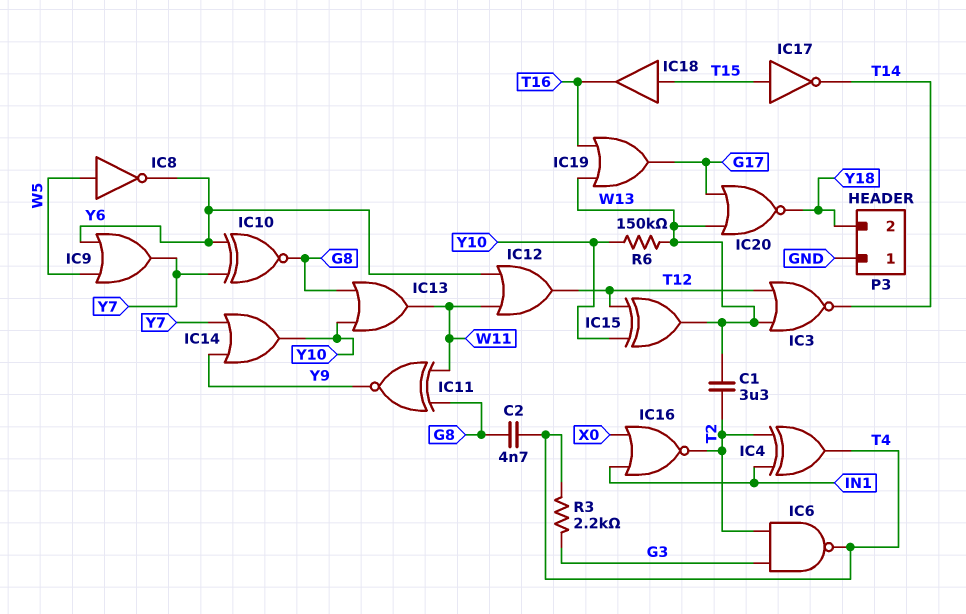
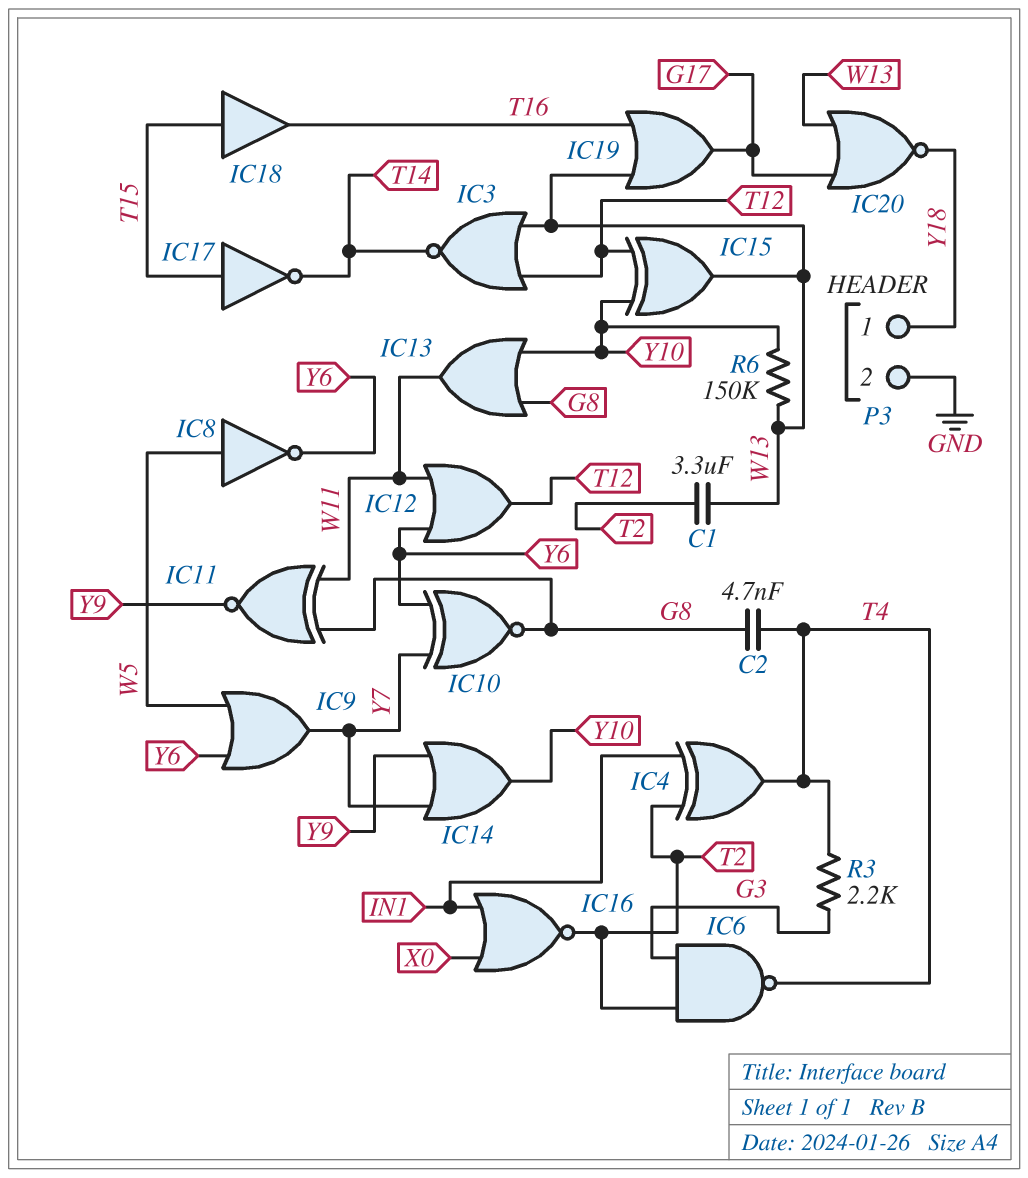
P3 pin 1: GND -> Y18
P3 pin 2: Y18 -> GND

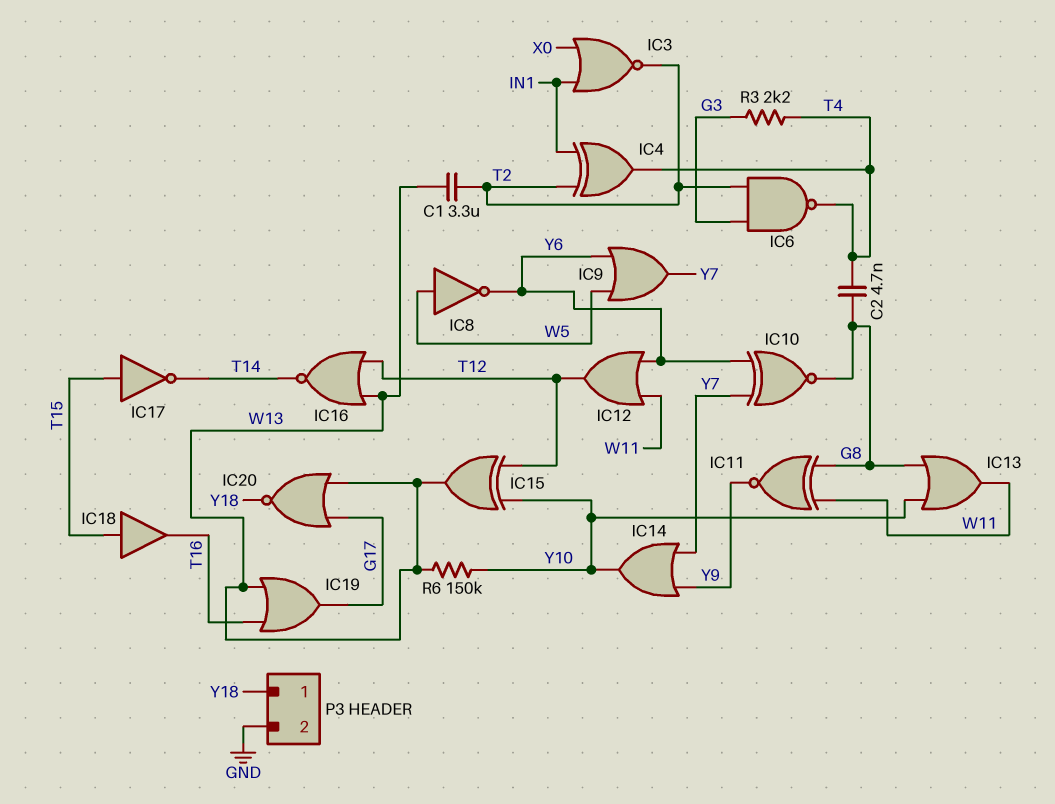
IC3: NOR (in T12, in W13, out T14) -> NOR (in IN1, in X0, out T2)
IC16: NOR (in IN1, in X0, out T2) -> NOR (in T12, in W13, out T14)

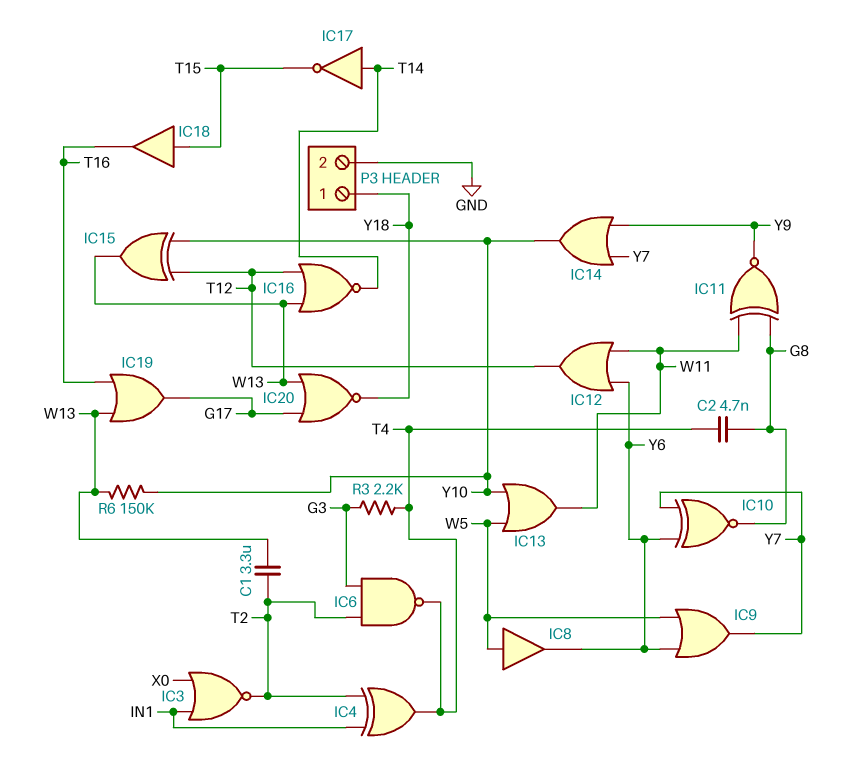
IC8: NOT (in W5, out Y6) -> buffer (in W5, out Y6)
IC13: OR (in G8, in Y10, out W11) -> OR (in W5, in Y10, out W11)
IC17: NOT (in T15, out T14) -> NOT (in T14, out T15)

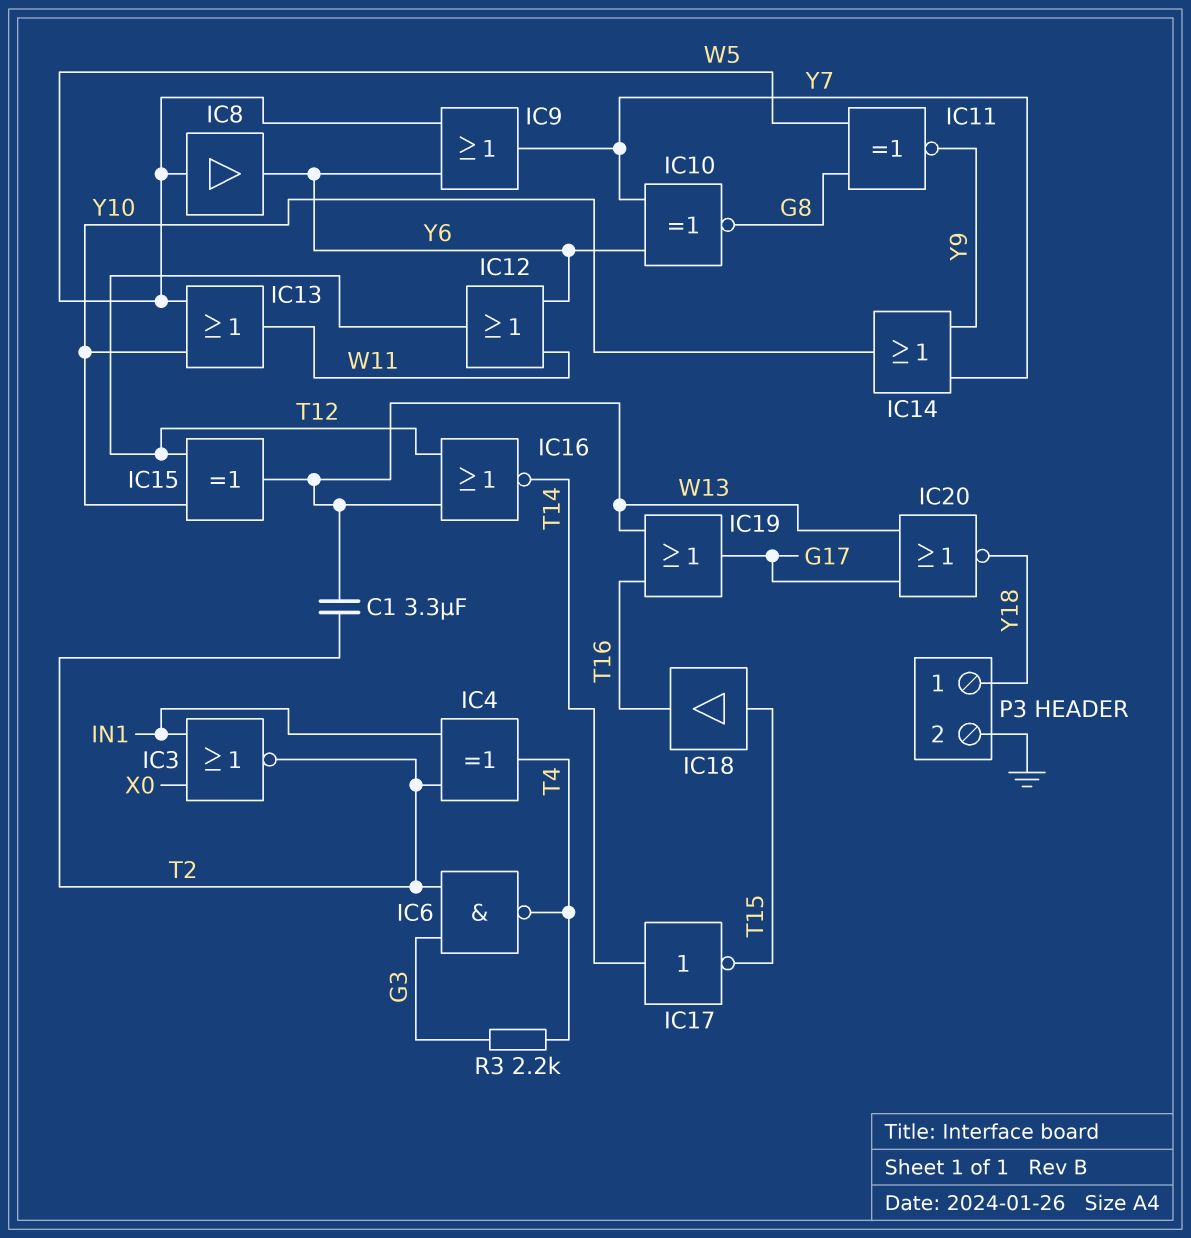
C2: 4.7nF (G8, T4) -> none
IC11: XNOR (in G8, in W11, out Y9) -> XNOR (in G8, in W5, out Y9)
R6: 150k (W13, Y10) -> none

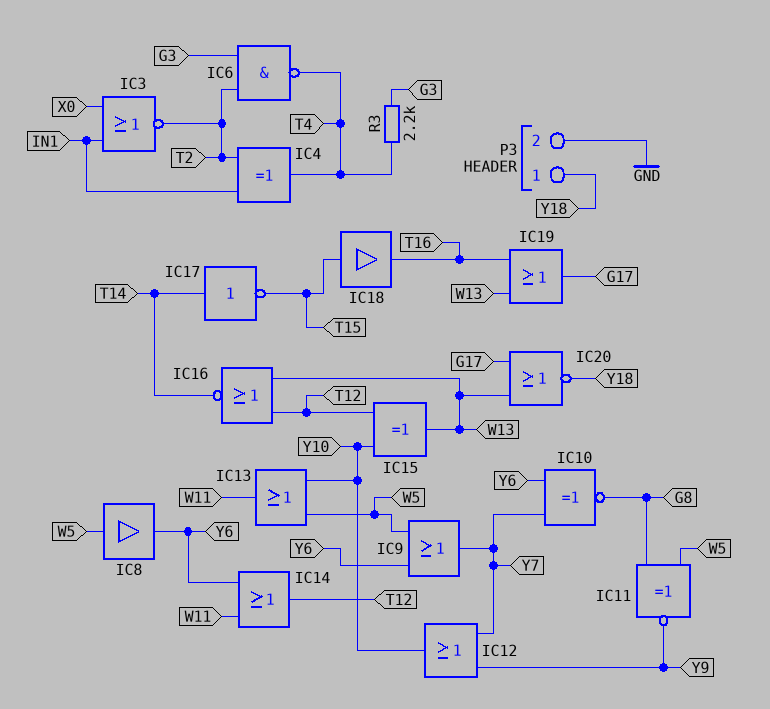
C1: 3.3uF (T2, W13) -> none
IC12: OR (in W11, in Y6, out T12) -> OR (in Y7, in Y9, out Y10)
IC14: OR (in Y7, in Y9, out Y10) -> OR (in W11, in Y6, out T12)

